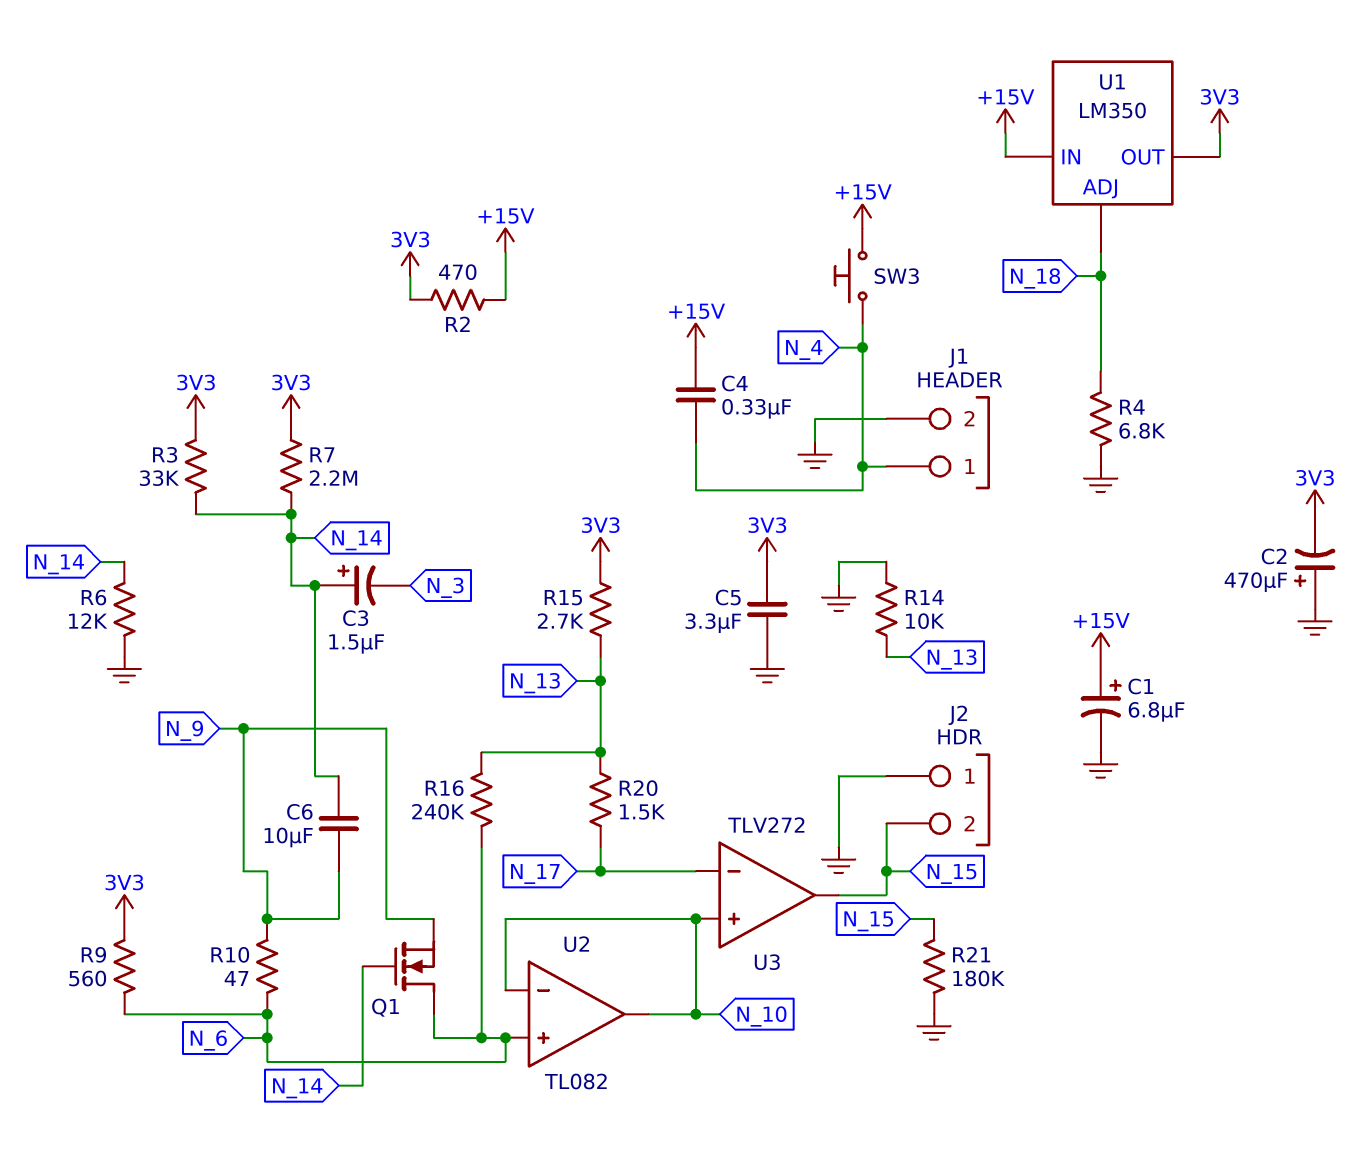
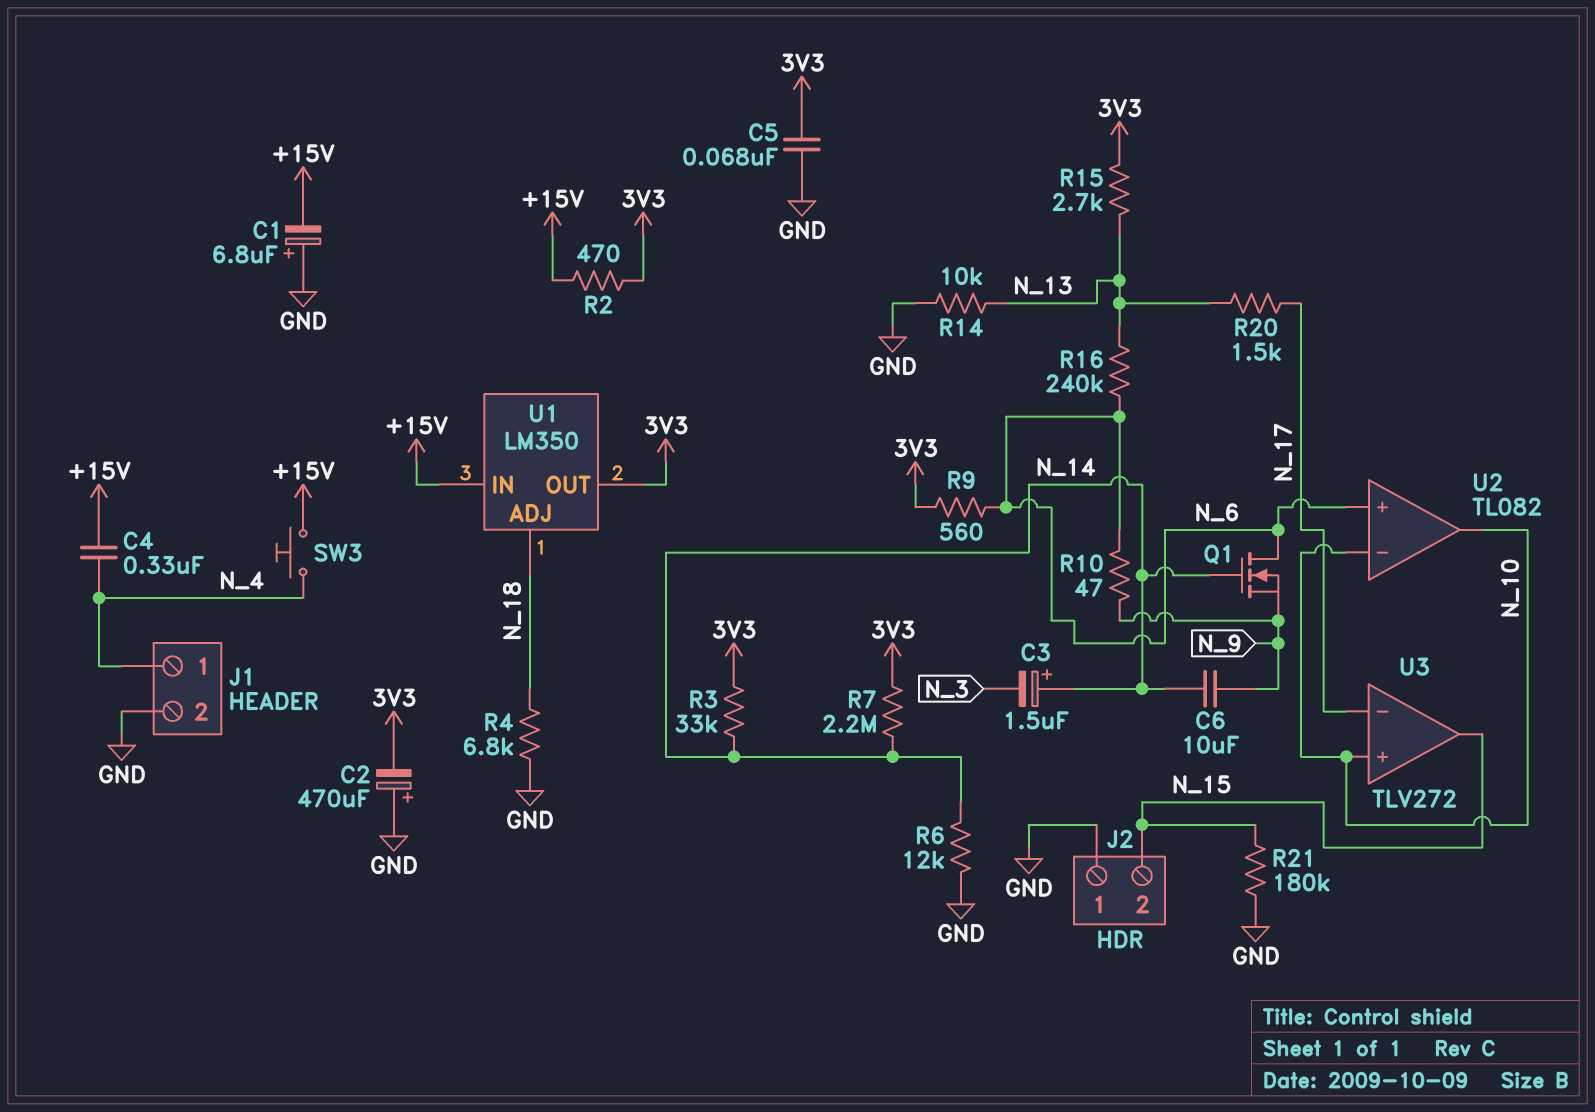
C1: 6.8uF (plus +15V, minus GND) -> 6.8uF (plus GND, minus +15V)
C5: 3.3uF (3V3, GND) -> 68nF (3V3, GND)

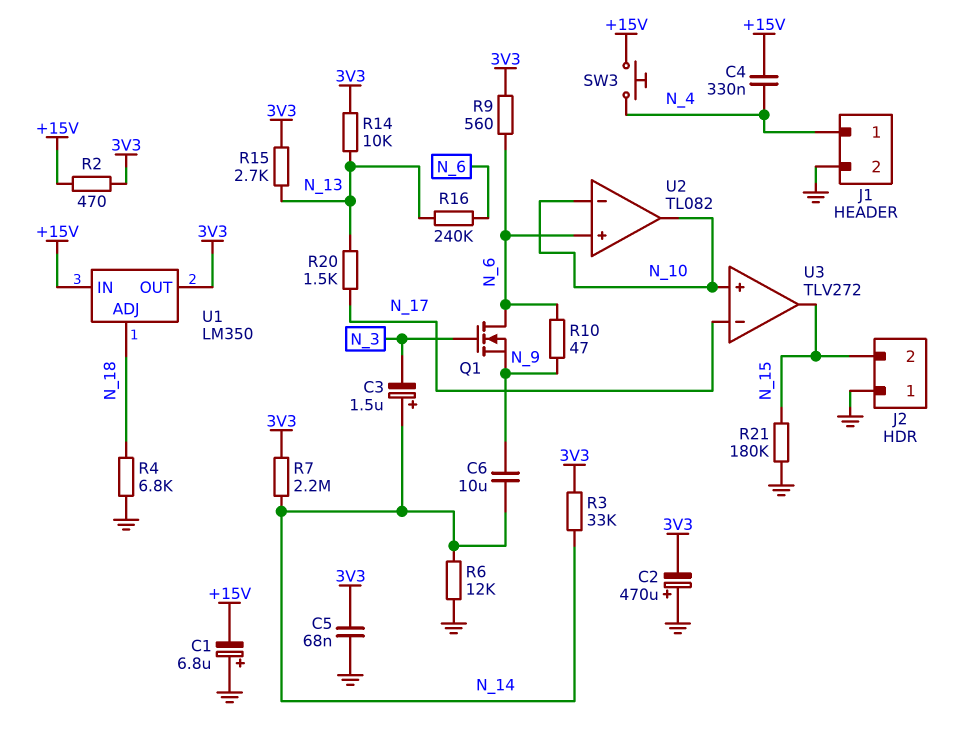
Q1: NMOS (G N_14, D N_6, S N_9) -> NMOS (G N_3, D N_6, S N_9)
R14: 10k (GND, N_13) -> 10k (3V3, N_13)

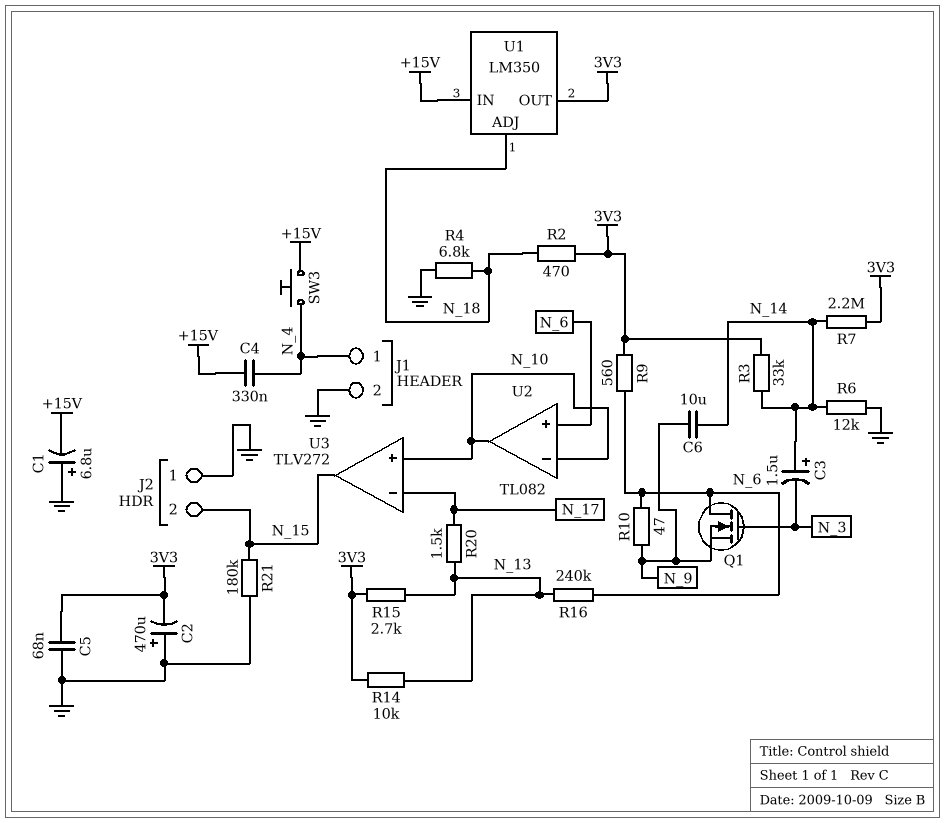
R2: 470 (+15V, 3V3) -> 470 (3V3, N_18)

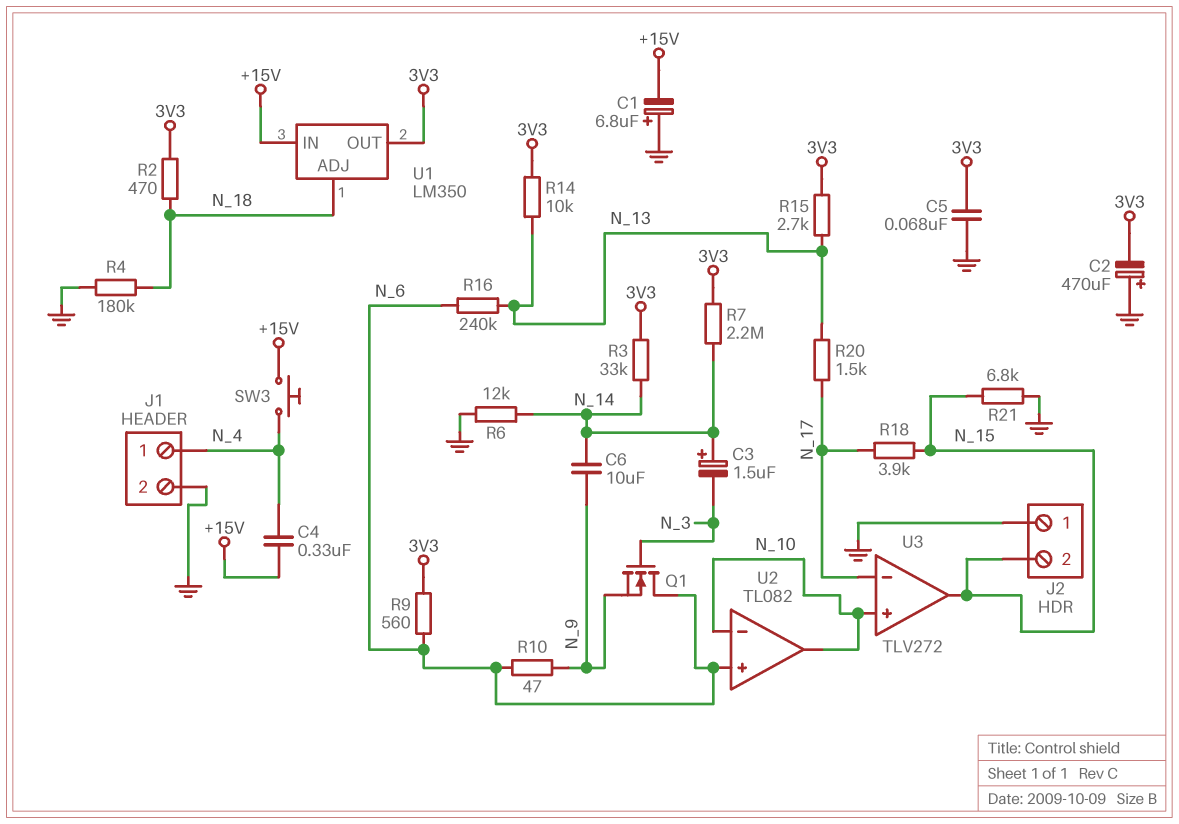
R4: 6.8k (GND, N_18) -> 180k (GND, N_18)
R18: none -> 3.9k (N_15, N_17)
R21: 180k (GND, N_15) -> 6.8k (GND, N_15)

